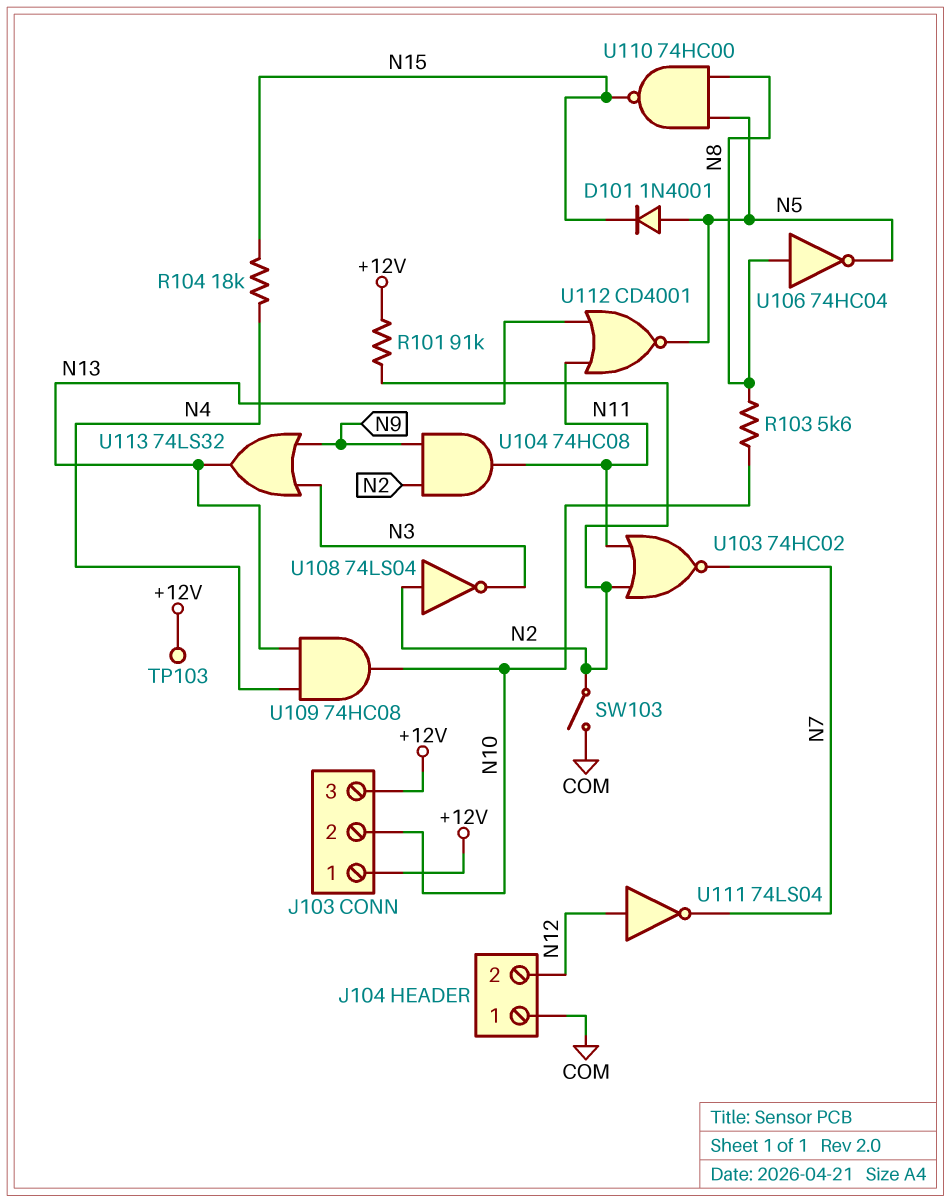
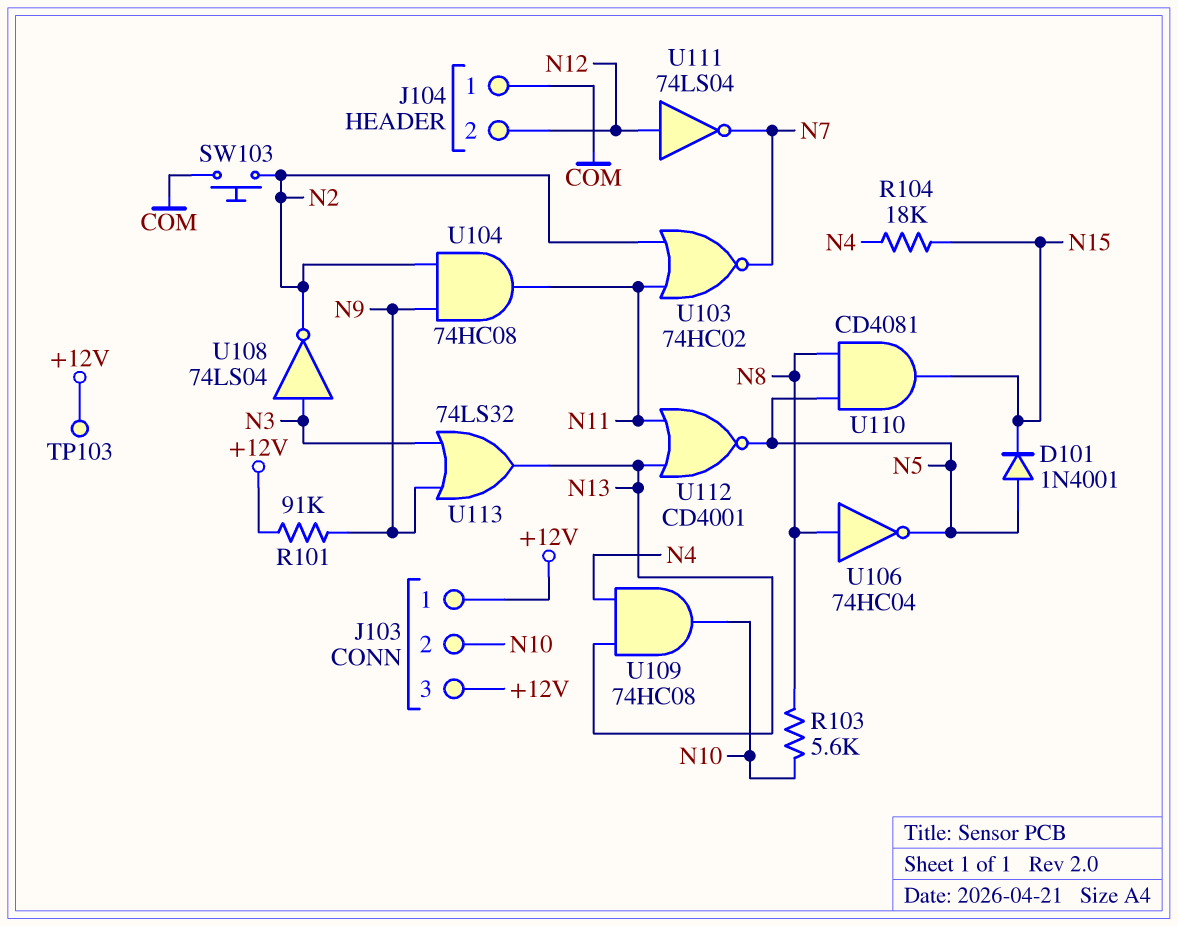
R101: 91k (+12V, N2) -> 91k (+12V, N9)
SW103: switch (COM, N2) -> button (COM, N2)
U108: NOT 74LS04 (in N2, out N3) -> NOT 74LS04 (in N3, out N2)
U110: NAND 74HC00 (in N5, in N8, out N15) -> AND CD4081 (in N5, in N8, out N15)

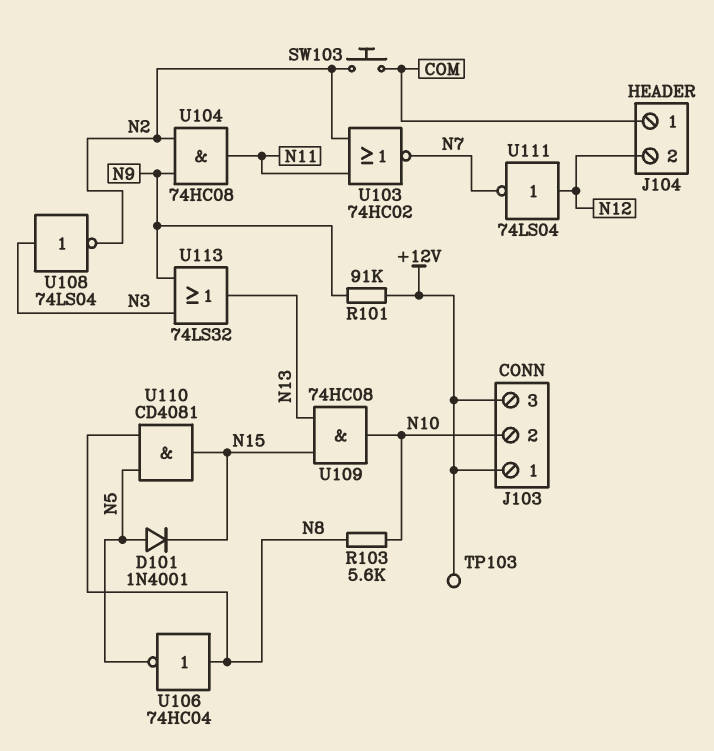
R104: 18k (N4, N15) -> none
U109: AND 74HC08 (in N4, in N13, out N10) -> AND 74HC08 (in N13, in N15, out N10)
U112: NOR CD4001 (in N11, in N13, out N5) -> none

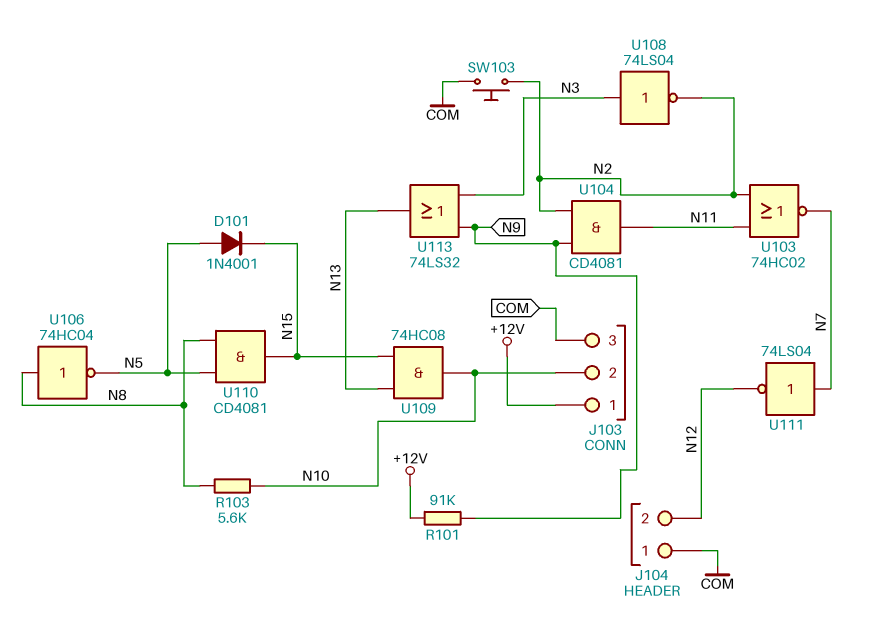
J103 pin 3: +12V -> COM
TP103: test point (+12V) -> none
U104: AND 74HC08 (in N2, in N9, out N11) -> AND CD4081 (in N2, in N9, out N11)
U111: NOT 74LS04 (in N12, out N7) -> NOT 74LS04 (in N7, out N12)

